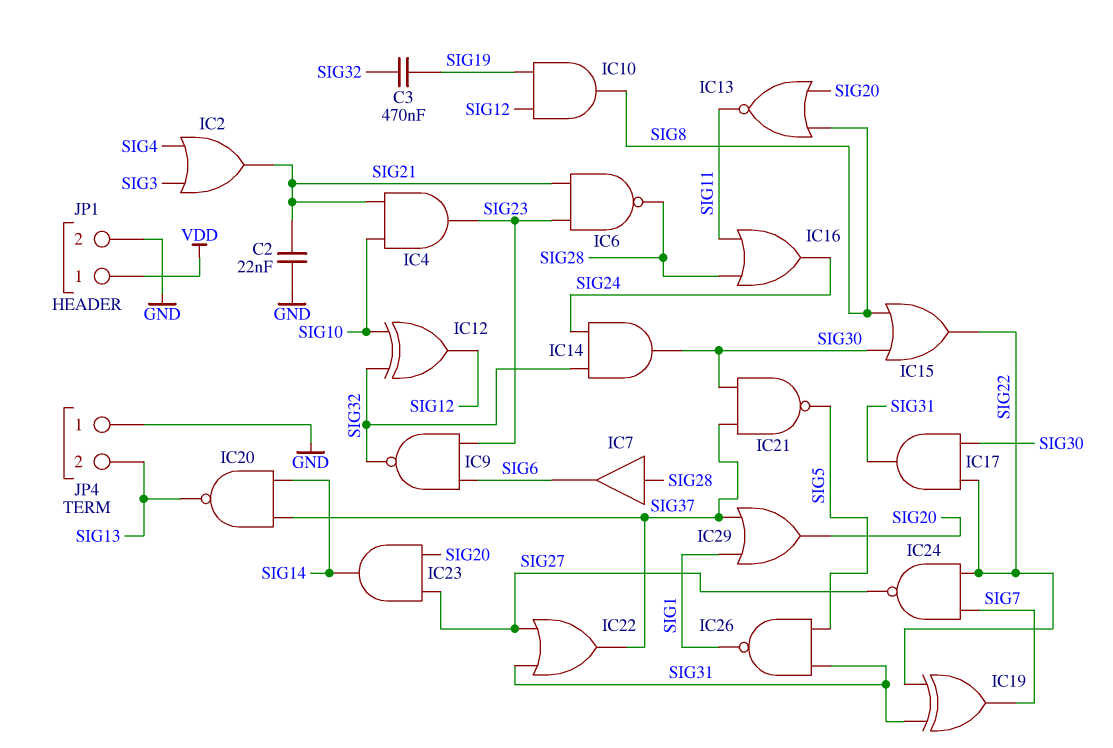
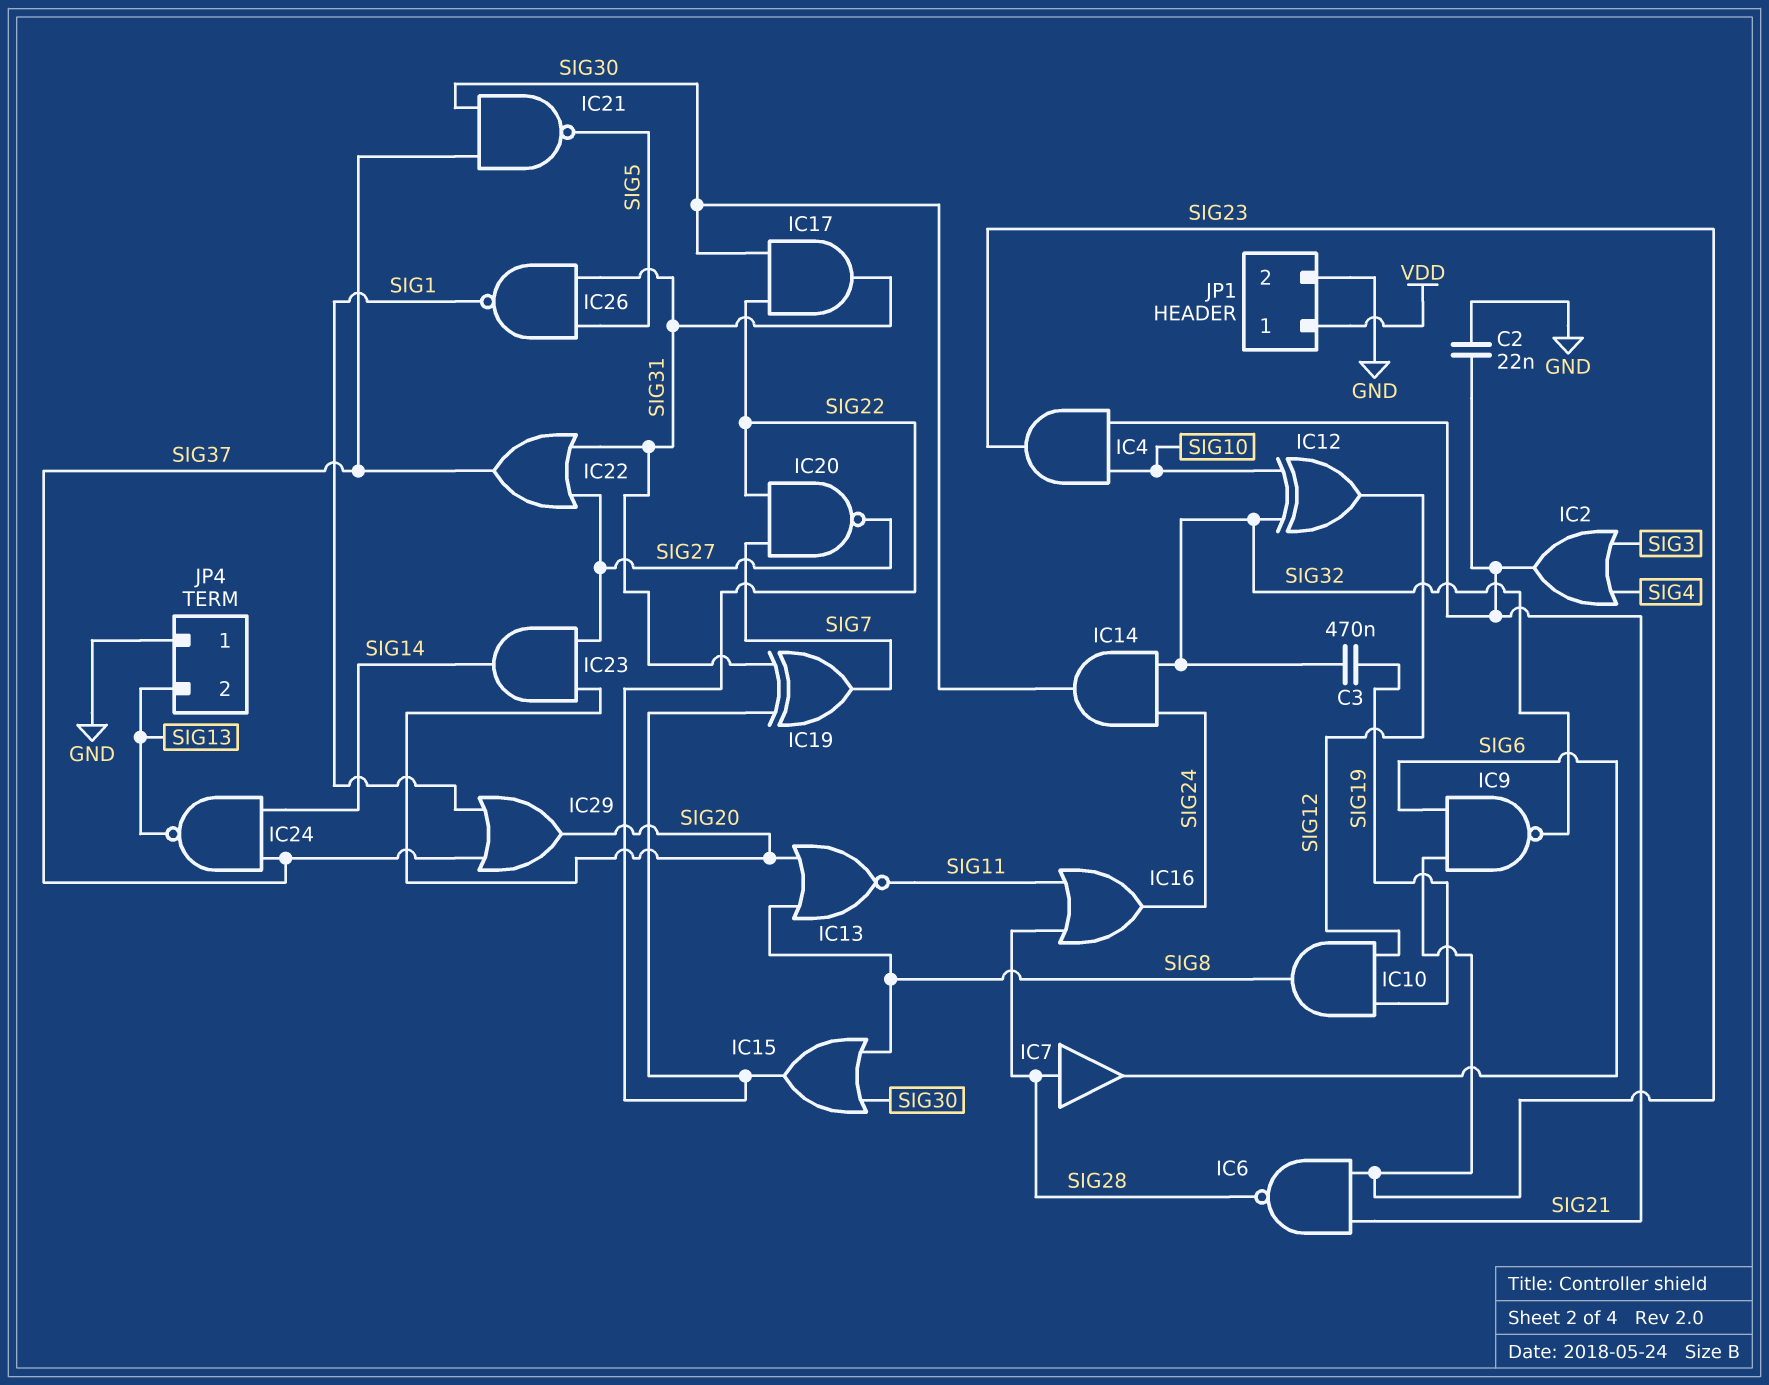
IC20: NAND (in SIG14, in SIG37, out SIG13) -> NAND (in SIG7, in SIG22, out SIG27)
IC24: NAND (in SIG7, in SIG22, out SIG27) -> NAND (in SIG14, in SIG37, out SIG13)

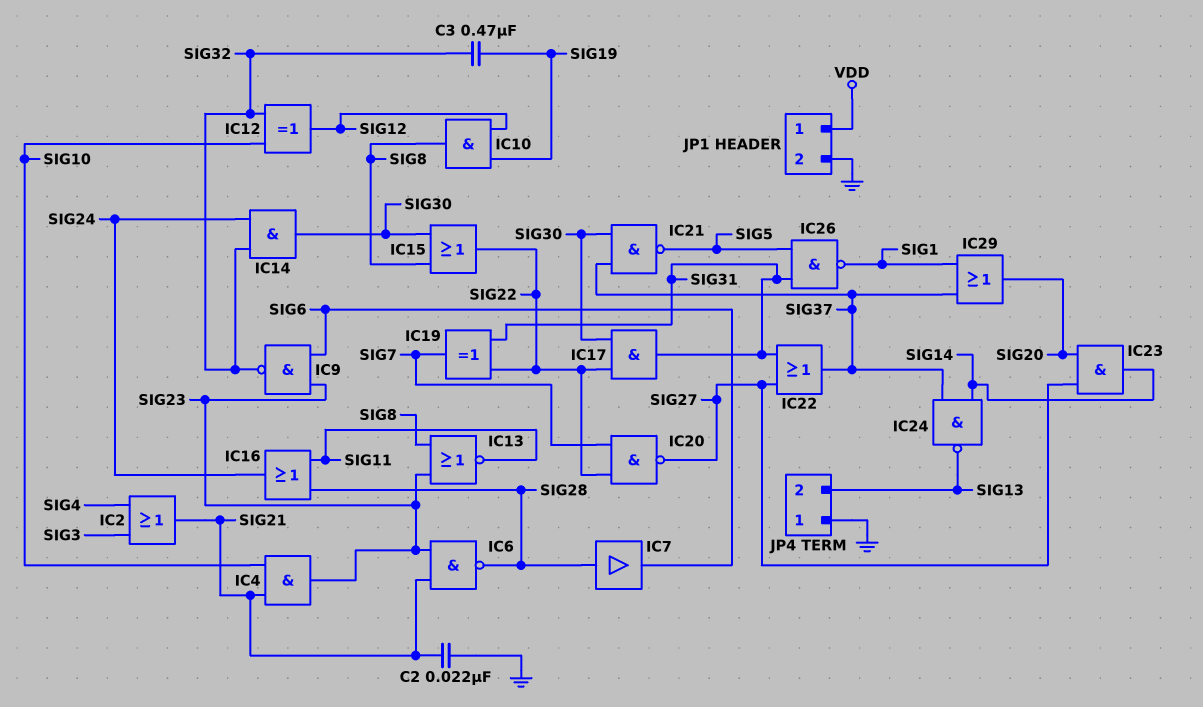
IC13: NOR (in SIG8, in SIG20, out SIG11) -> NOR (in SIG8, in SIG23, out SIG11)

